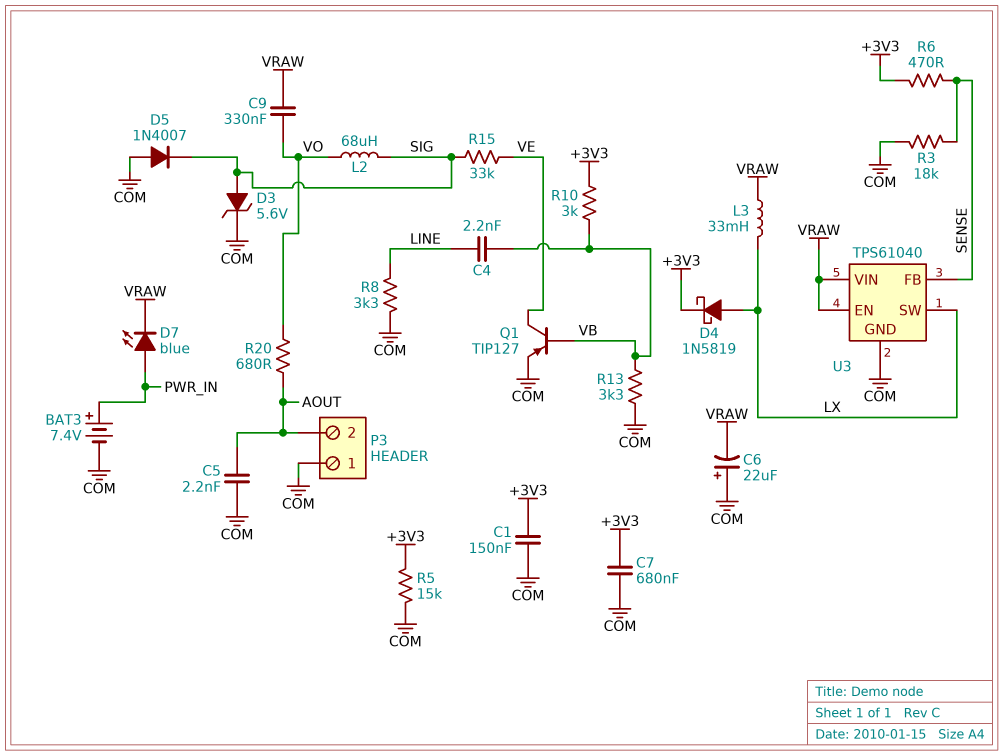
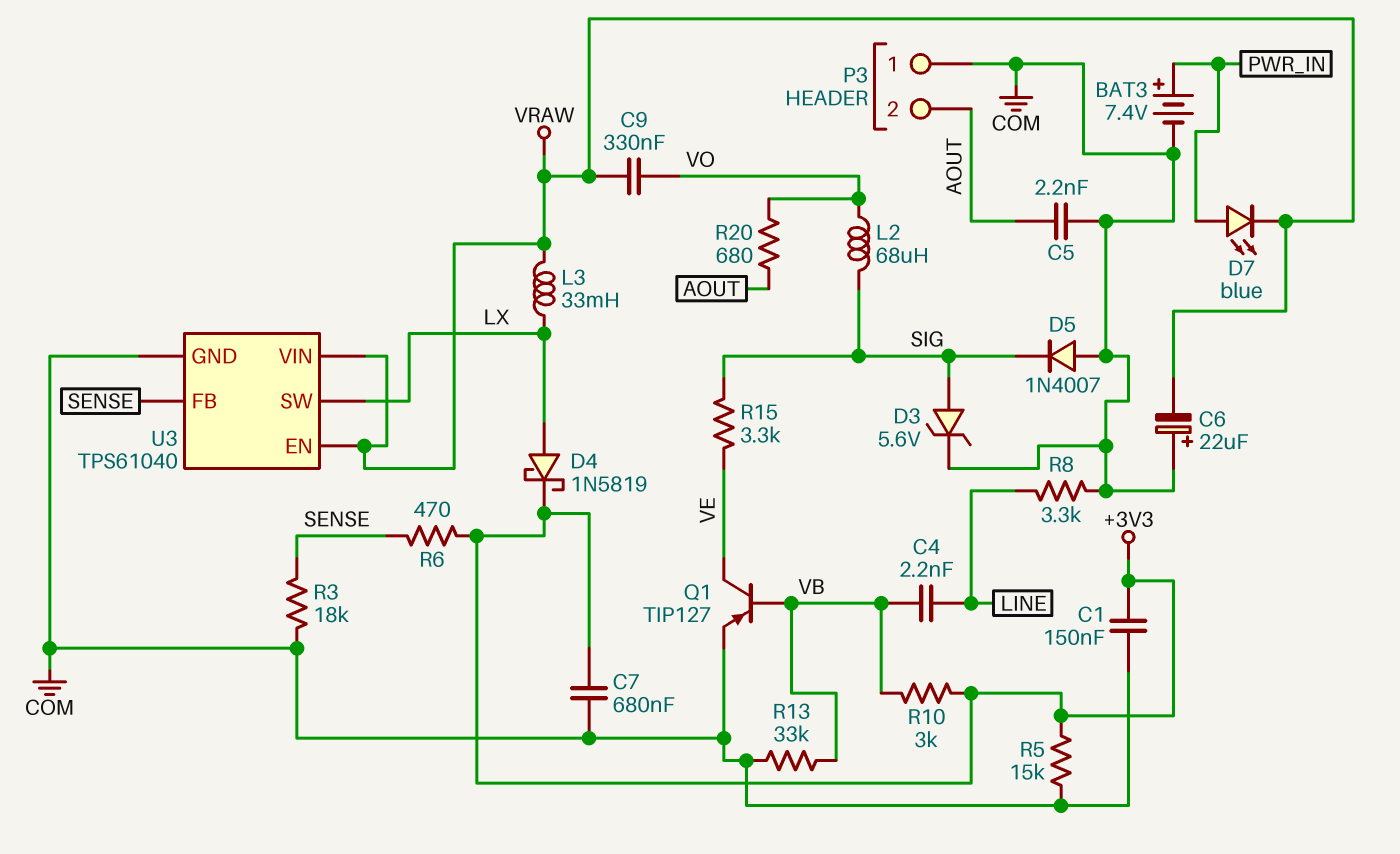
R13: 3.3k (COM, VB) -> 33k (COM, VB)
R15: 33k (SIG, VE) -> 3.3k (SIG, VE)

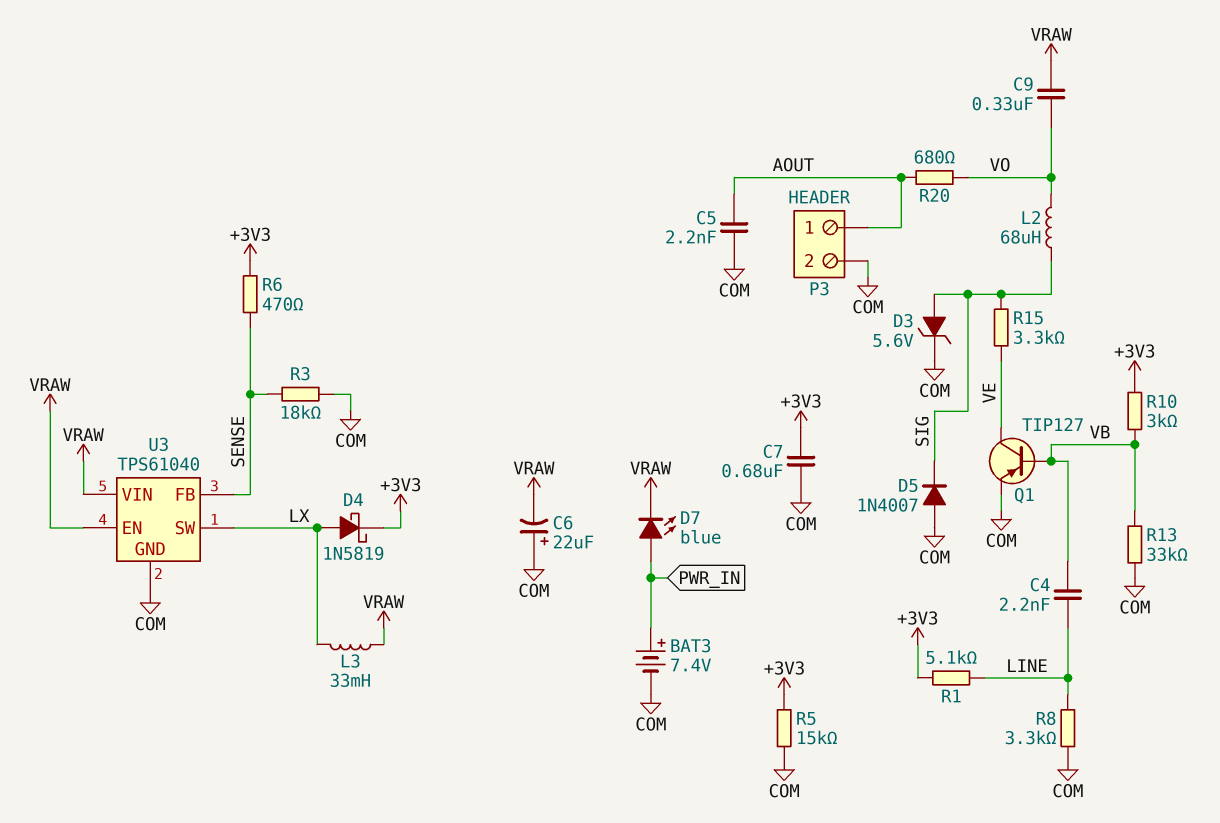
C1: 150nF (+3V3, COM) -> none
P3 pin 1: COM -> AOUT
P3 pin 2: AOUT -> COM
R1: none -> 5.1k (+3V3, LINE)

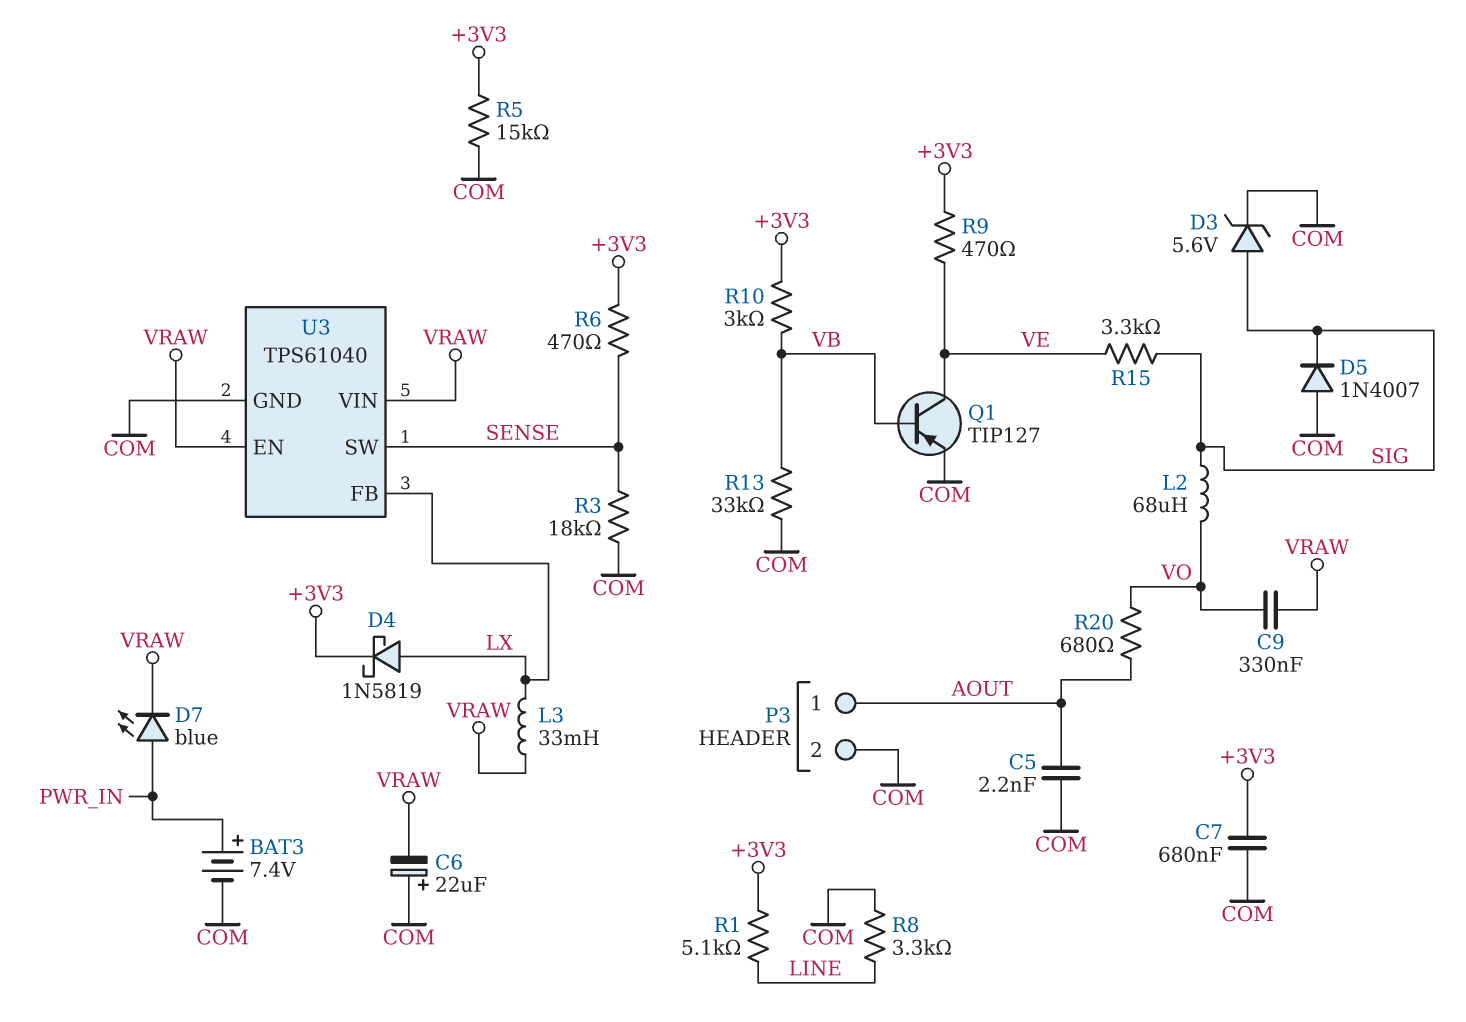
C4: 2.2nF (LINE, VB) -> none
R9: none -> 470 (+3V3, VE)
U3 pin FB: SENSE -> LX
U3 pin SW: LX -> SENSE

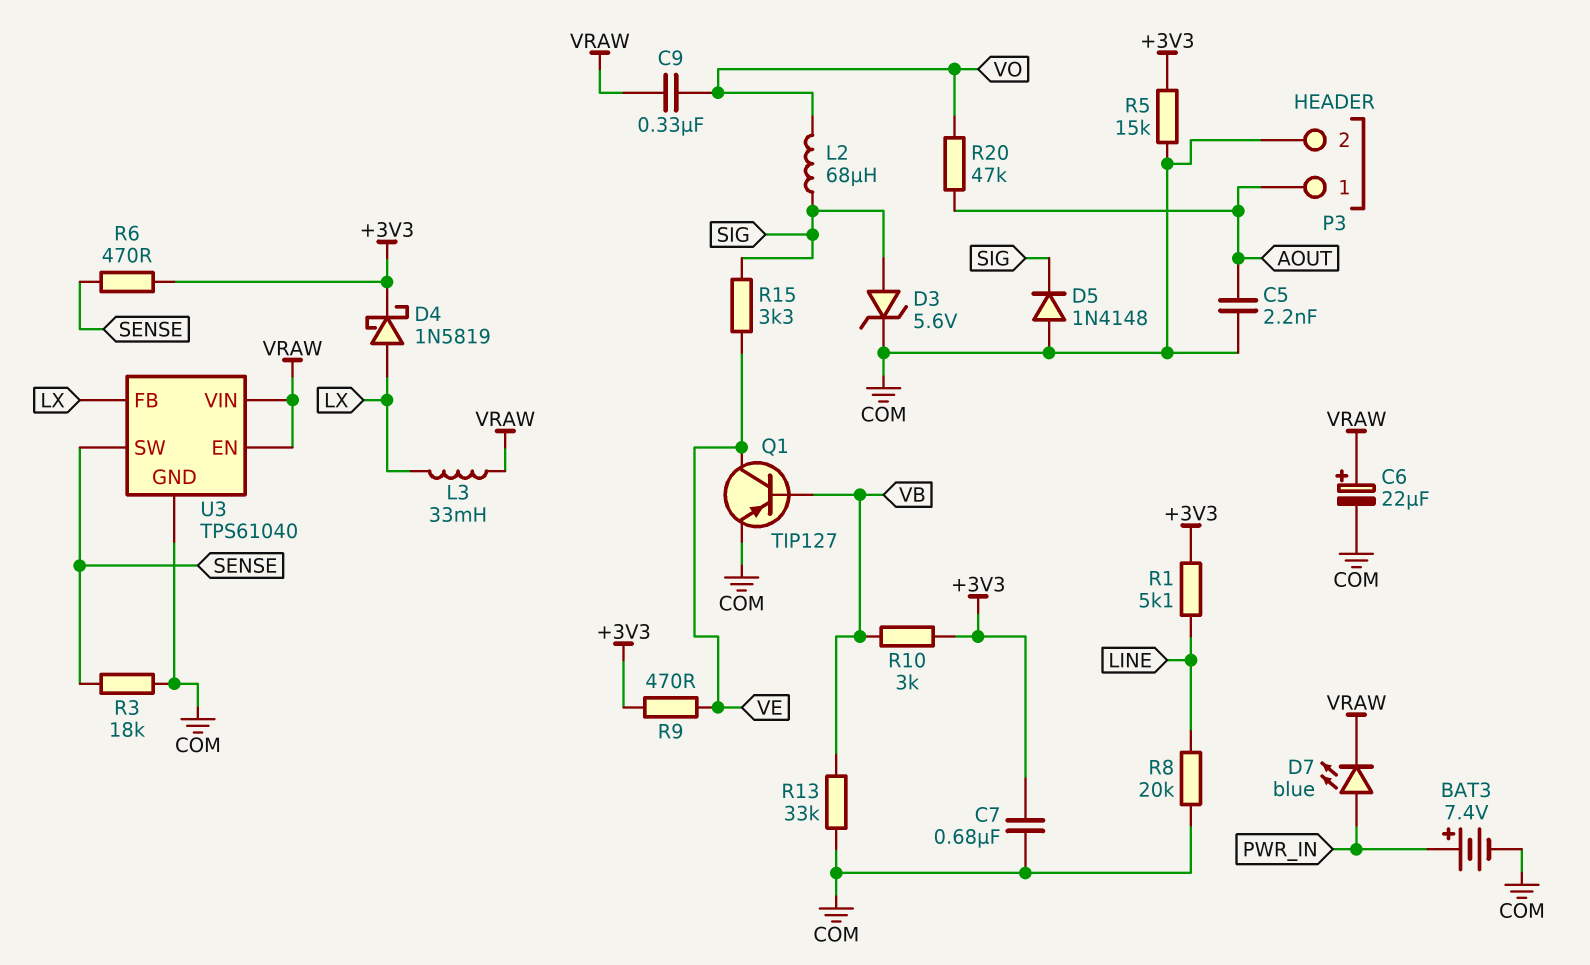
C6: 22uF (plus COM, minus VRAW) -> 22uF (plus VRAW, minus COM)
D5: diode 1N4007 (A COM, K SIG) -> diode 1N4148 (A COM, K SIG)
R8: 3.3k (COM, LINE) -> 20k (COM, LINE)
R20: 680 (AOUT, VO) -> 47k (AOUT, VO)

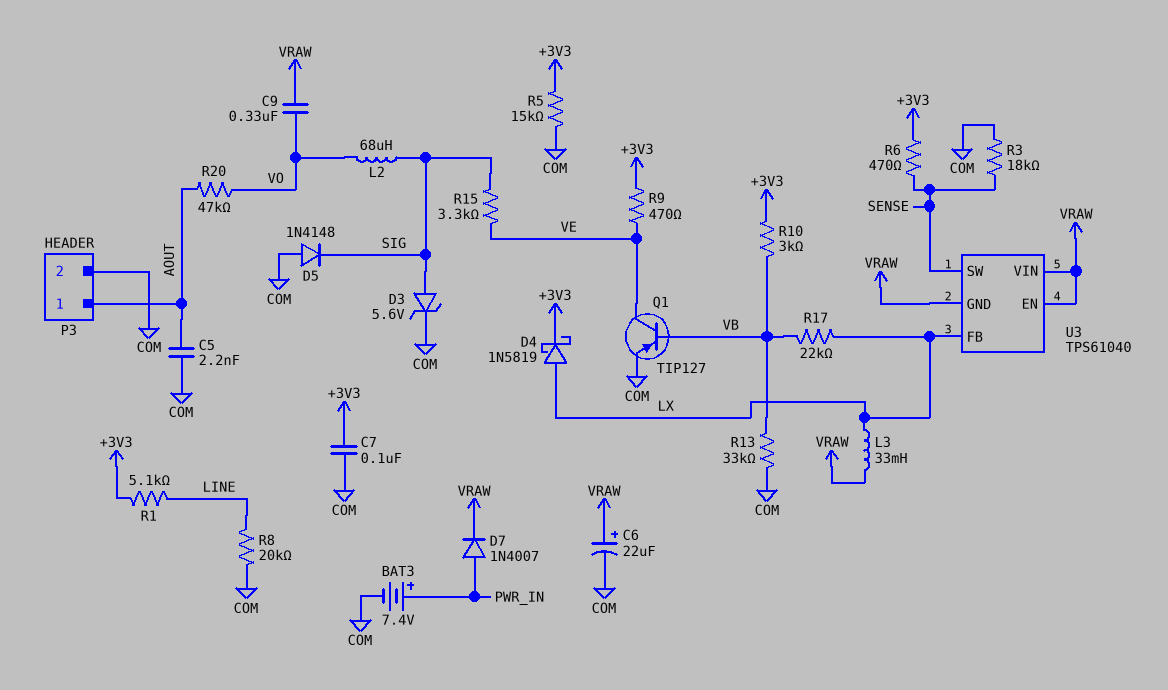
C7: 680nF (+3V3, COM) -> 100nF (+3V3, COM)
D7: LED blue (A PWR_IN, K VRAW) -> diode 1N4007 (A PWR_IN, K VRAW)
R17: none -> 22k (LX, VB)
U3 pin GND: COM -> VRAW

